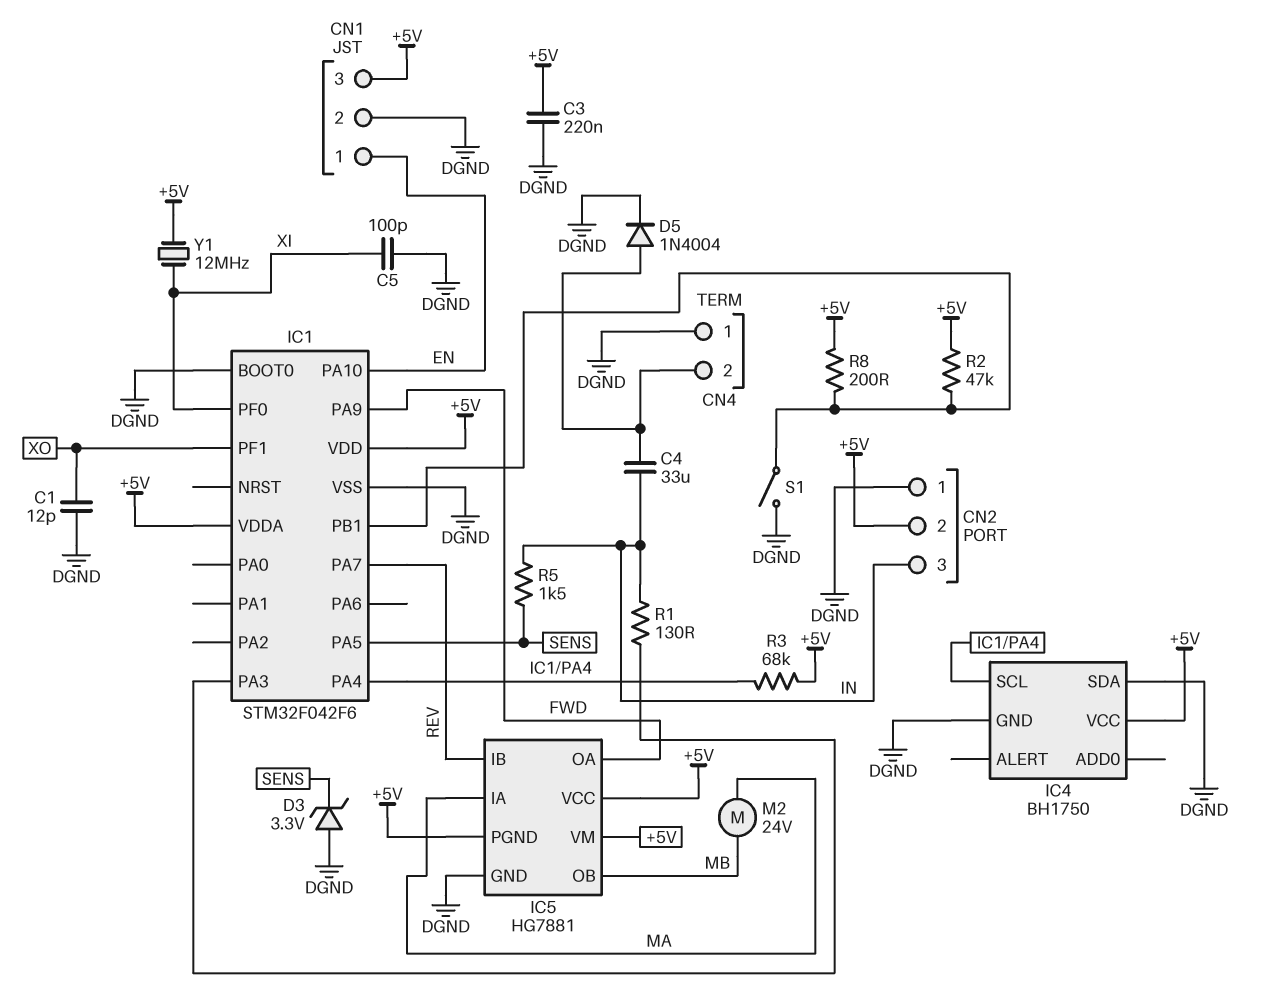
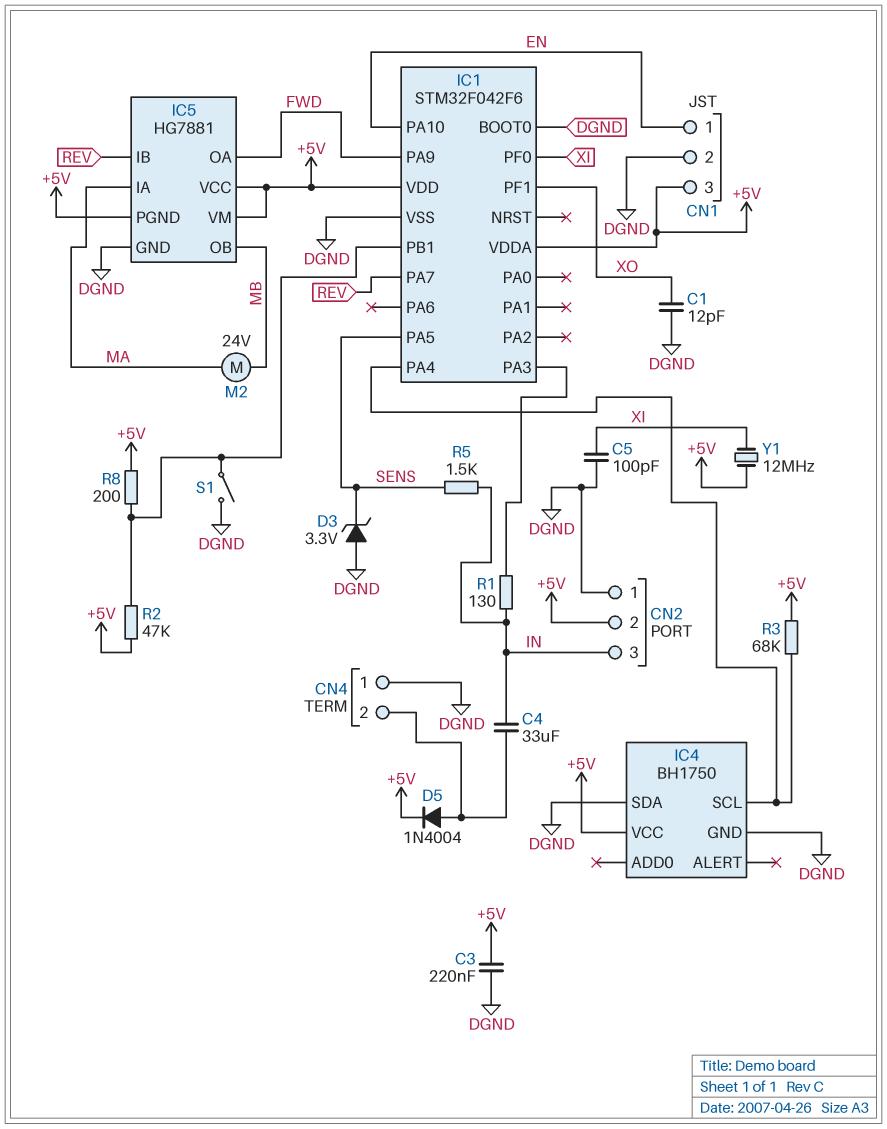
D5: diode 1N4004 (A CN4/2, K DGND) -> diode 1N4004 (A CN4/2, K +5V)

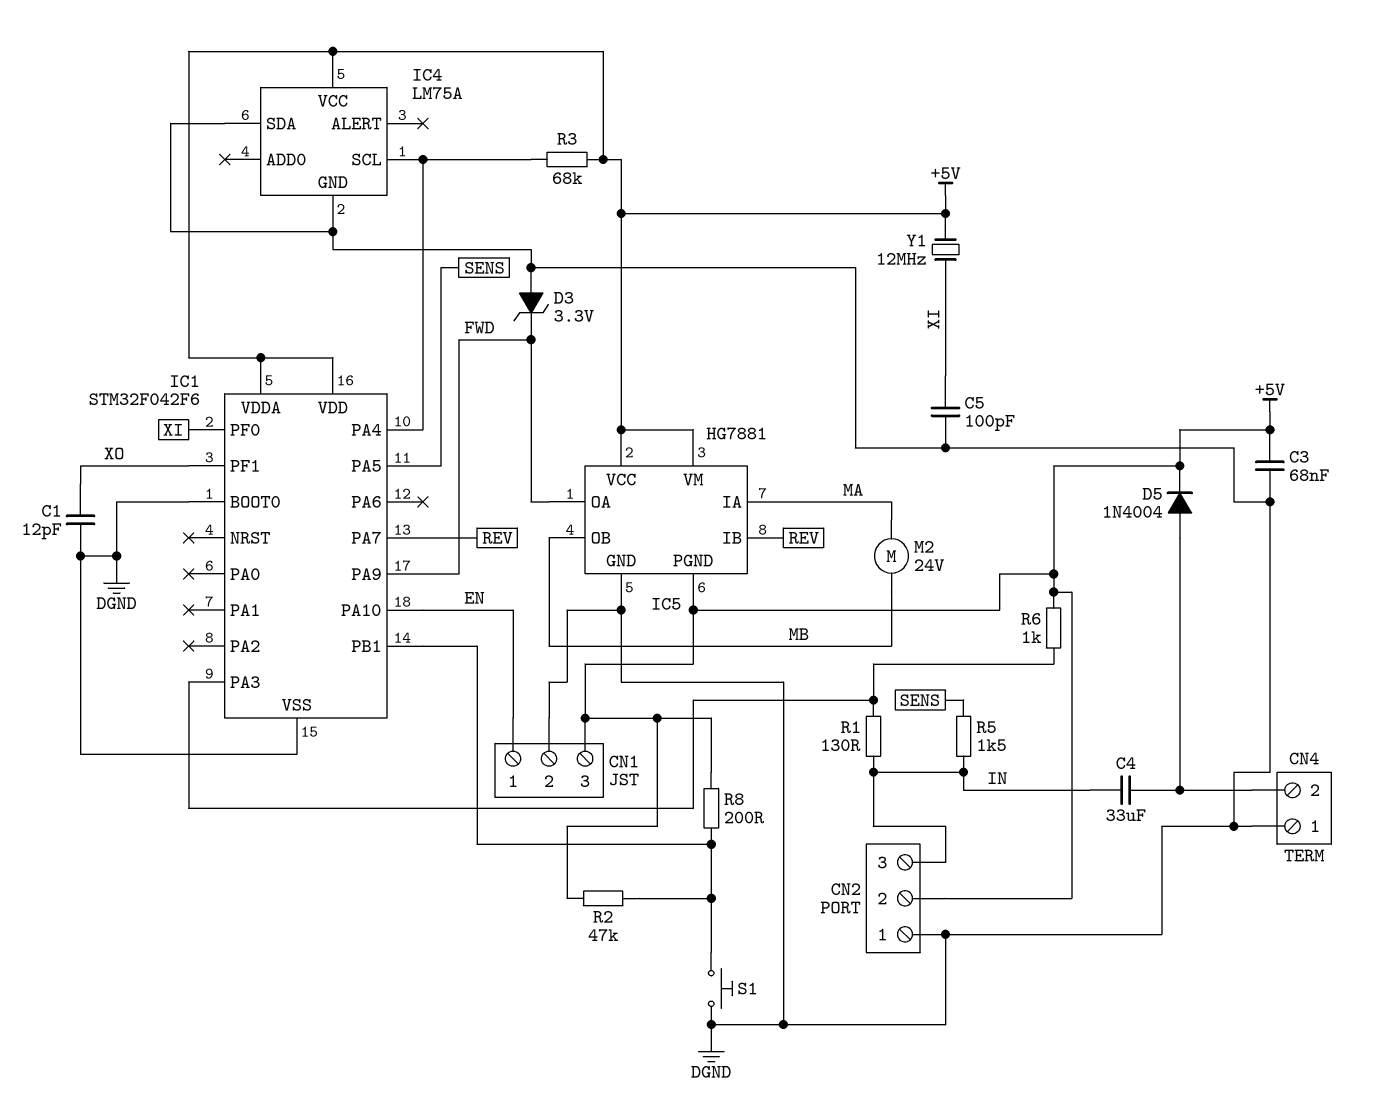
C3: 220nF (+5V, DGND) -> 68nF (+5V, DGND)
D3: zener 3.3V (A DGND, K SENS) -> zener 3.3V (A DGND, K FWD)
IC4: BH1750 -> LM75A
R6: none -> 1k (+5V, IC1/PA3)
S1: switch (DGND, IC1/PB1) -> button (DGND, IC1/PB1)

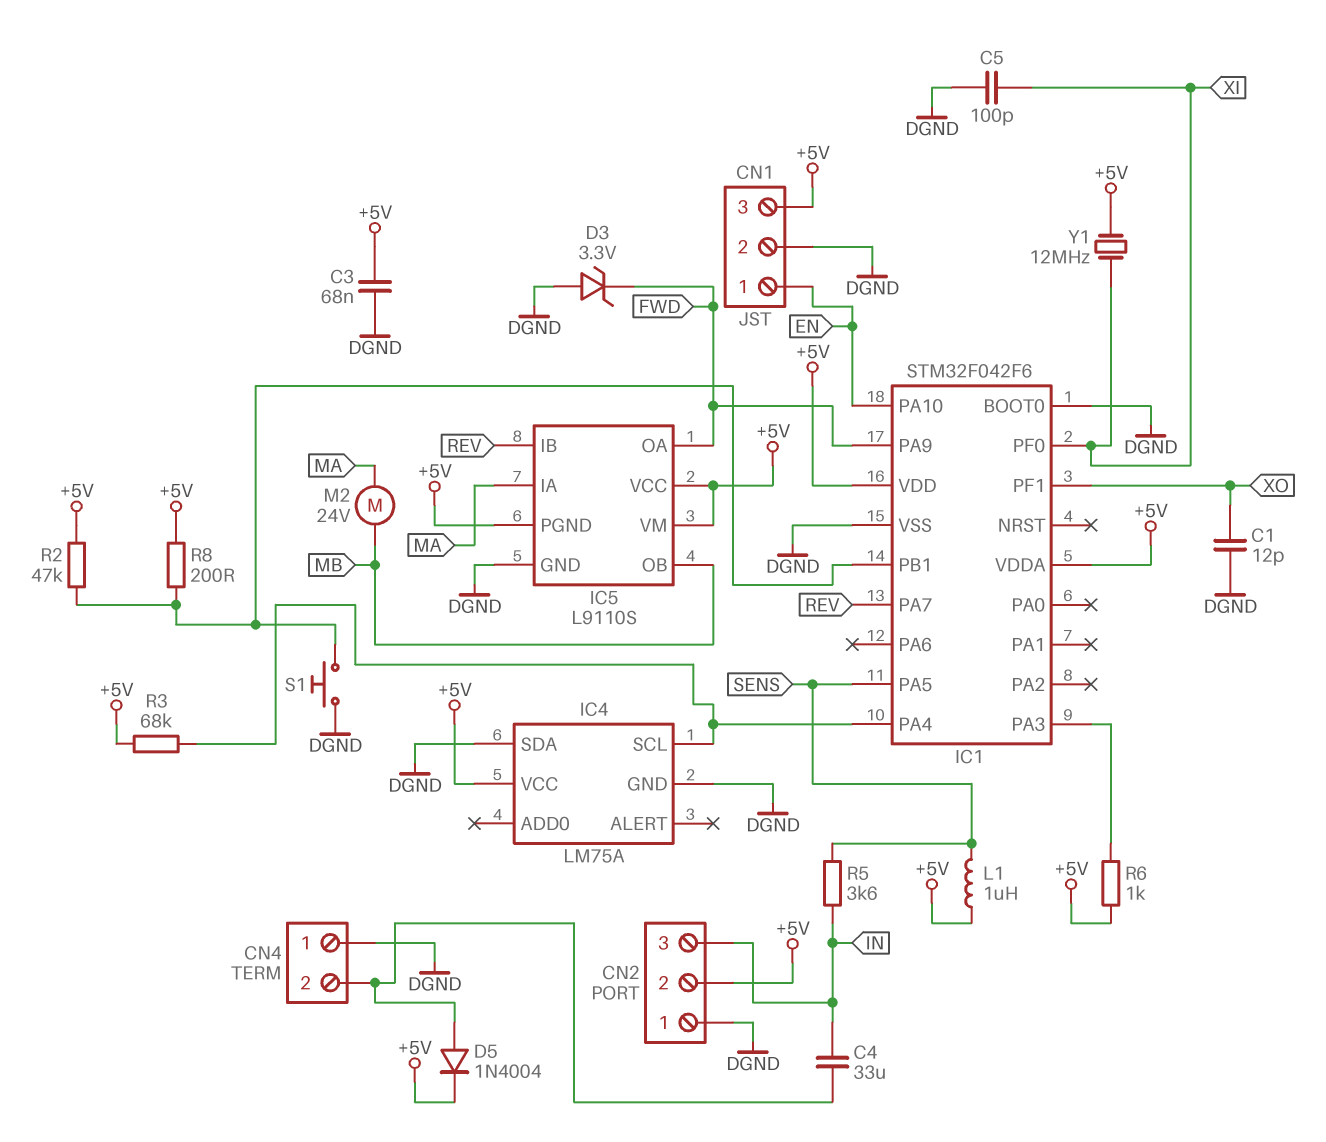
IC5: HG7881 -> L9110S
L1: none -> 1uH (+5V, SENS)
R1: 130 (IC1/PA3, IN) -> none
R5: 1.5k (IN, SENS) -> 3.6k (IN, SENS)

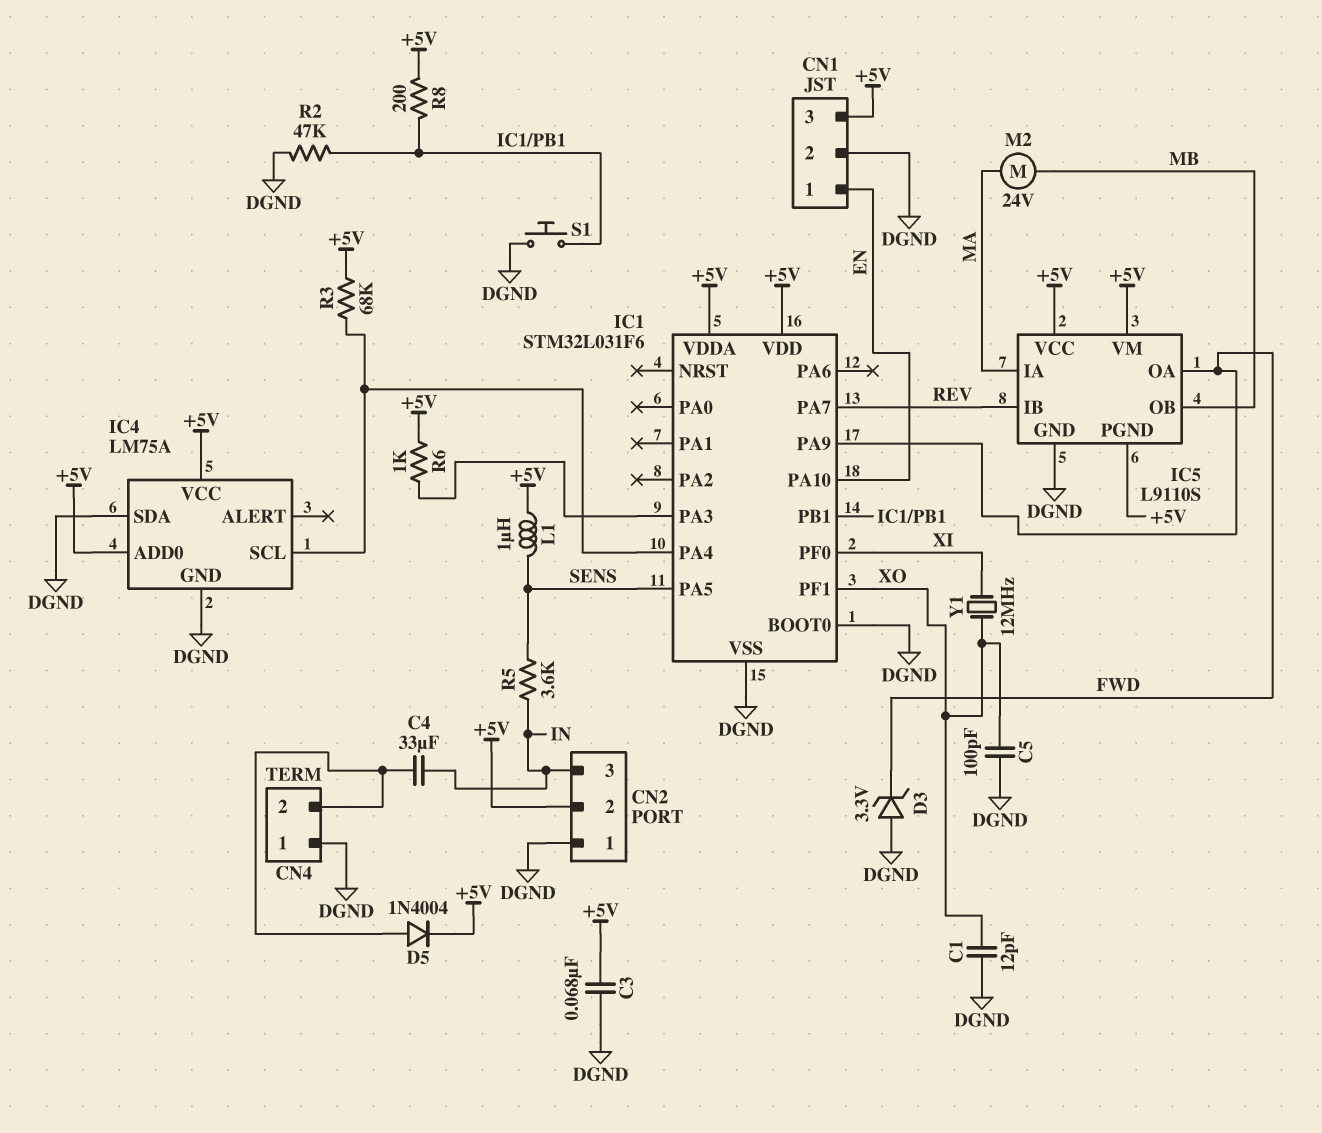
C5: 100pF (DGND, XI) -> 100pF (DGND, XO)
IC1: STM32F042F6 -> STM32L031F6
IC4 pin ADD0: none -> +5V
R2: 47k (+5V, IC1/PB1) -> 47k (DGND, IC1/PB1)
Y1: 12MHz (+5V, XI) -> 12MHz (XI, XO)

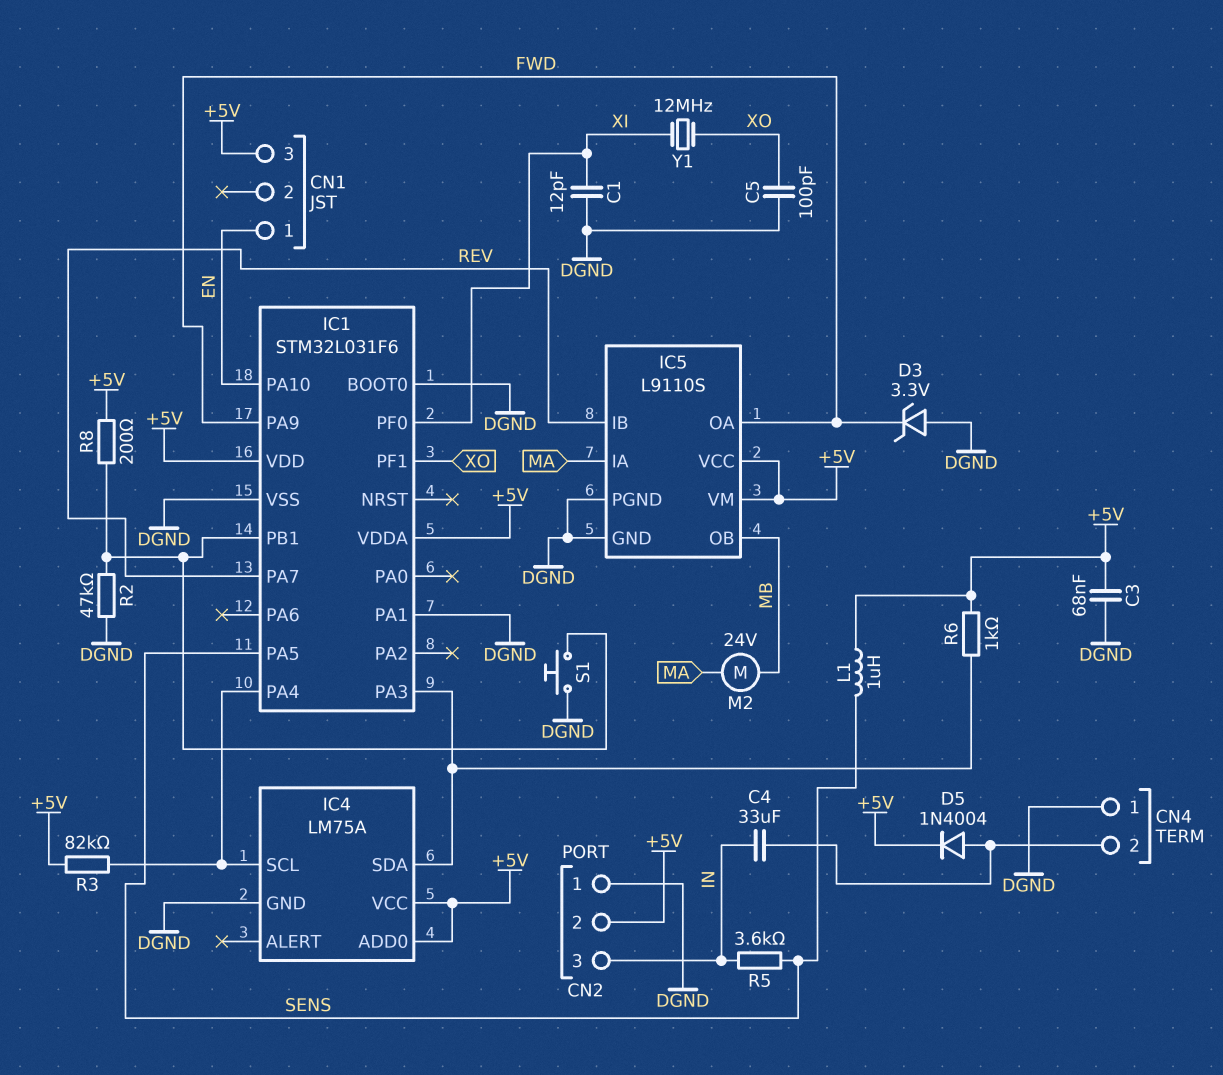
C1: 12pF (DGND, XO) -> 12pF (DGND, XI)
CN1 pin 2: DGND -> none
IC1 pin PA1: none -> DGND
IC4 pin SDA: DGND -> IC1/PA3
IC5 pin PGND: +5V -> DGND
R3: 68k (+5V, IC1/PA4) -> 82k (+5V, IC1/PA4)

